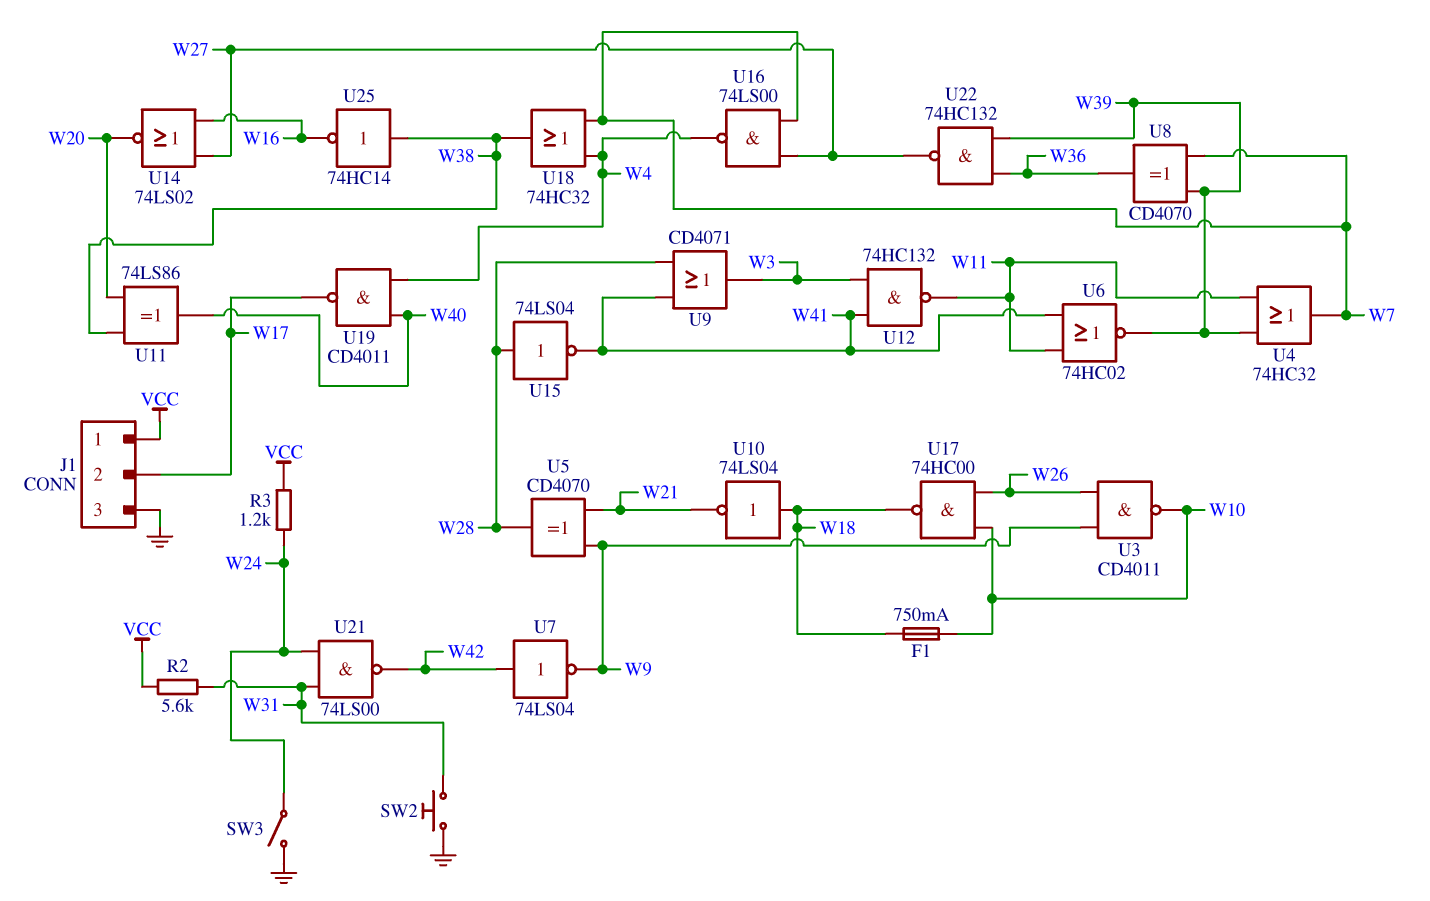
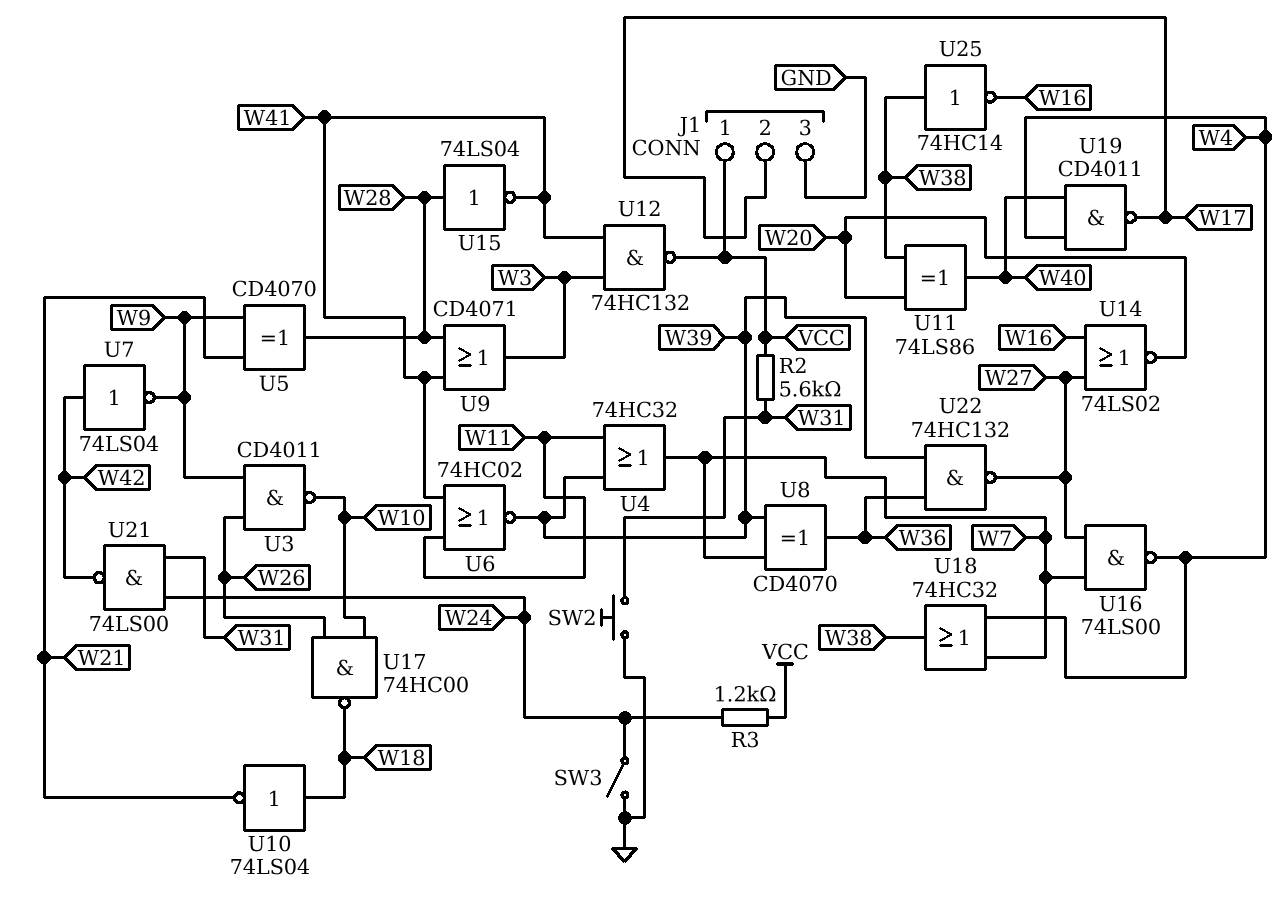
F1: 750mA (W10, W18) -> none
U12: NAND 74HC132 (in W3, in W41, out W11) -> NAND 74HC132 (in W3, in W41, out VCC)

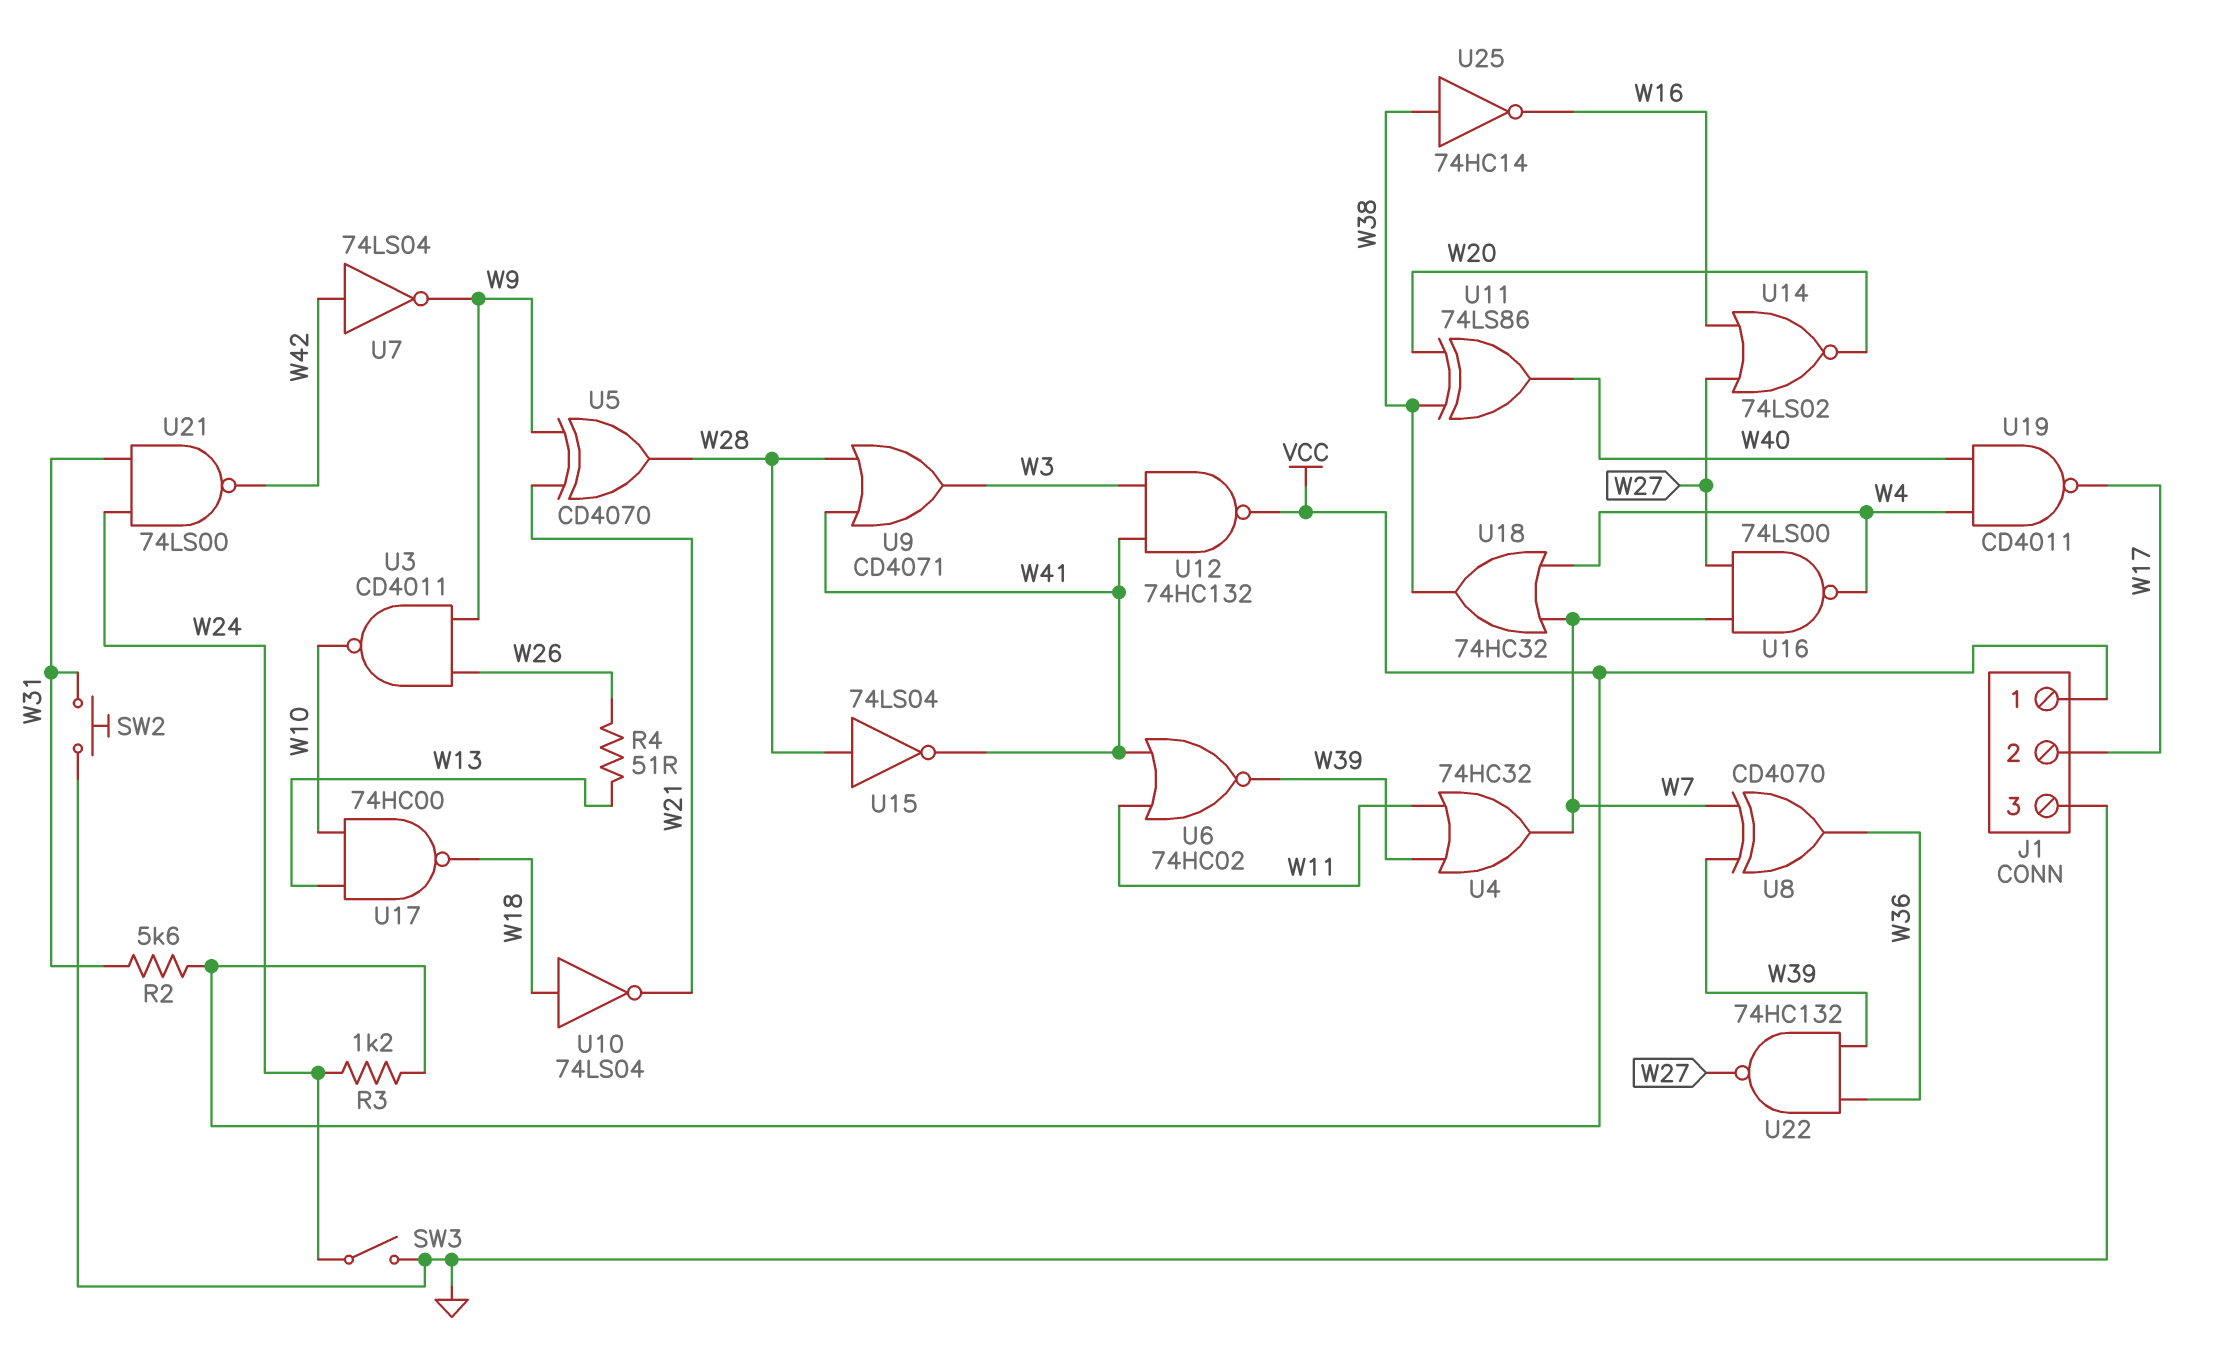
R4: none -> 51 (W13, W26)
U17: NAND 74HC00 (in W10, in W26, out W18) -> NAND 74HC00 (in W10, in W13, out W18)

